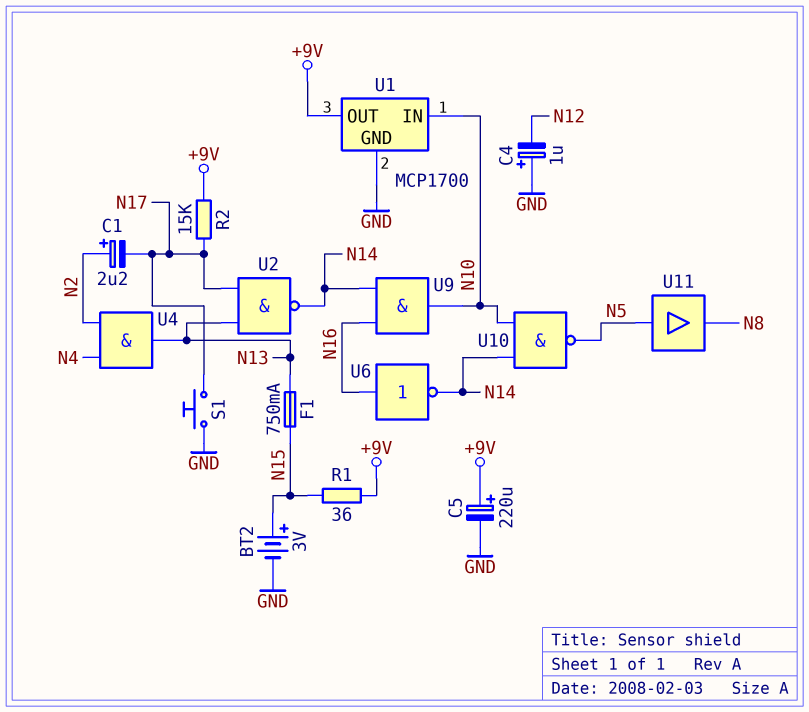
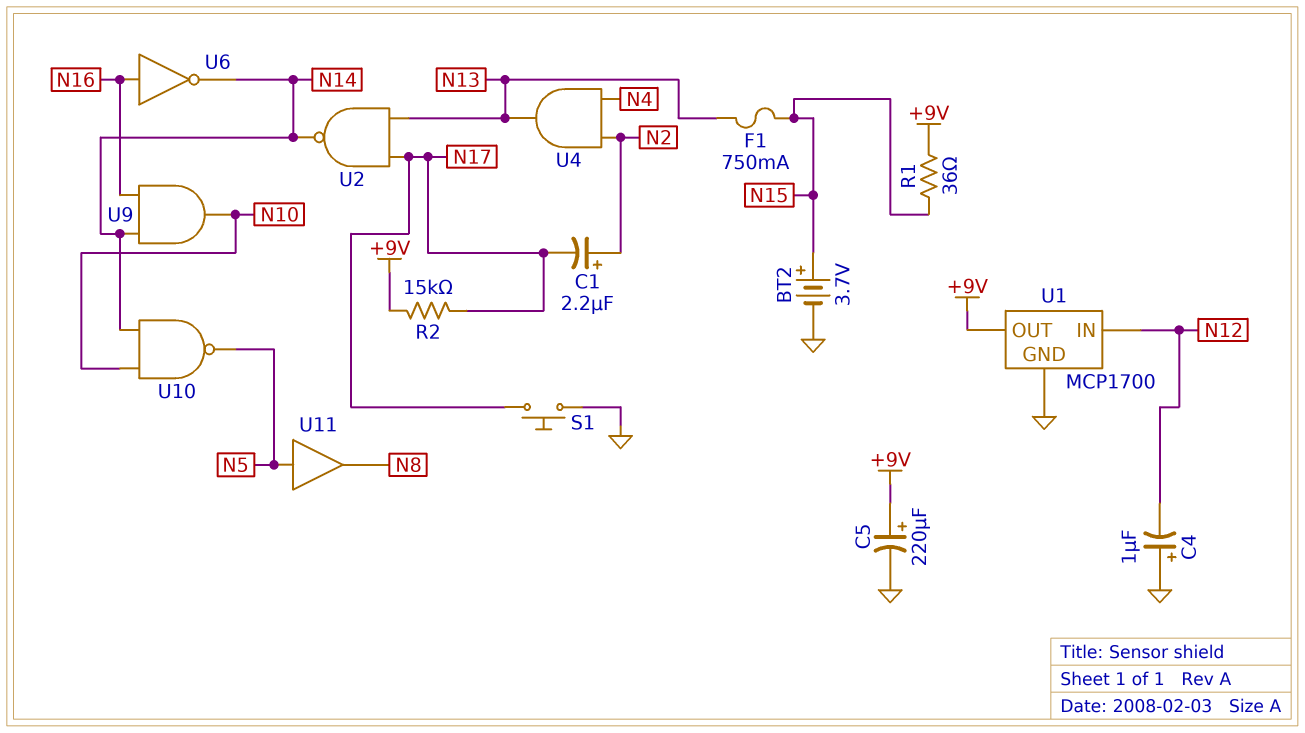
BT2: 3V (plus N15, minus GND) -> 3.7V (plus N15, minus GND)
U1 pin IN: N10 -> N12

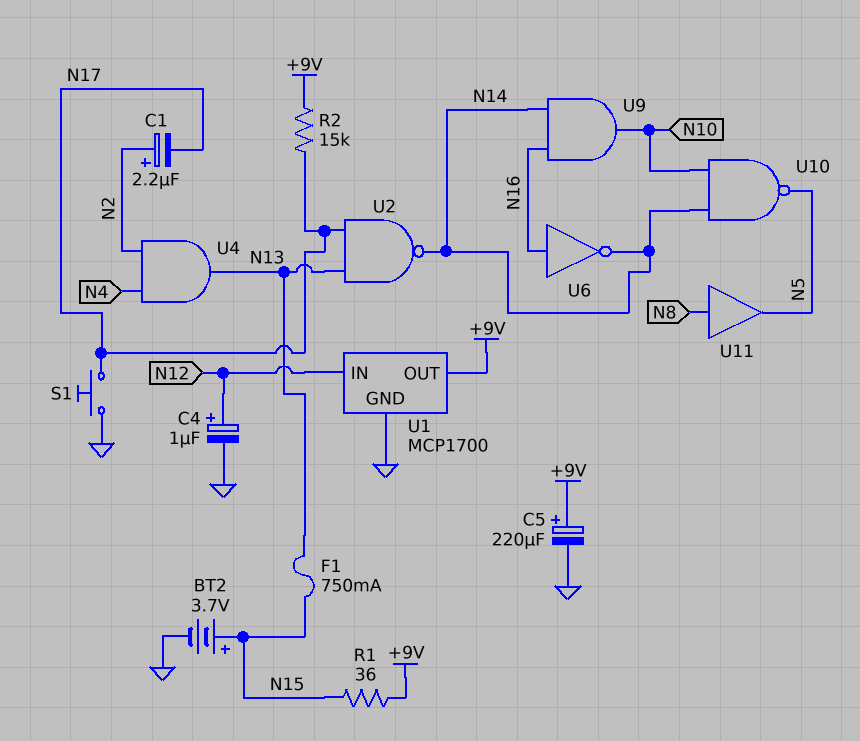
C4: 1uF (plus GND, minus N12) -> 1uF (plus N12, minus GND)
U11: buffer (in N5, out N8) -> buffer (in N8, out N5)

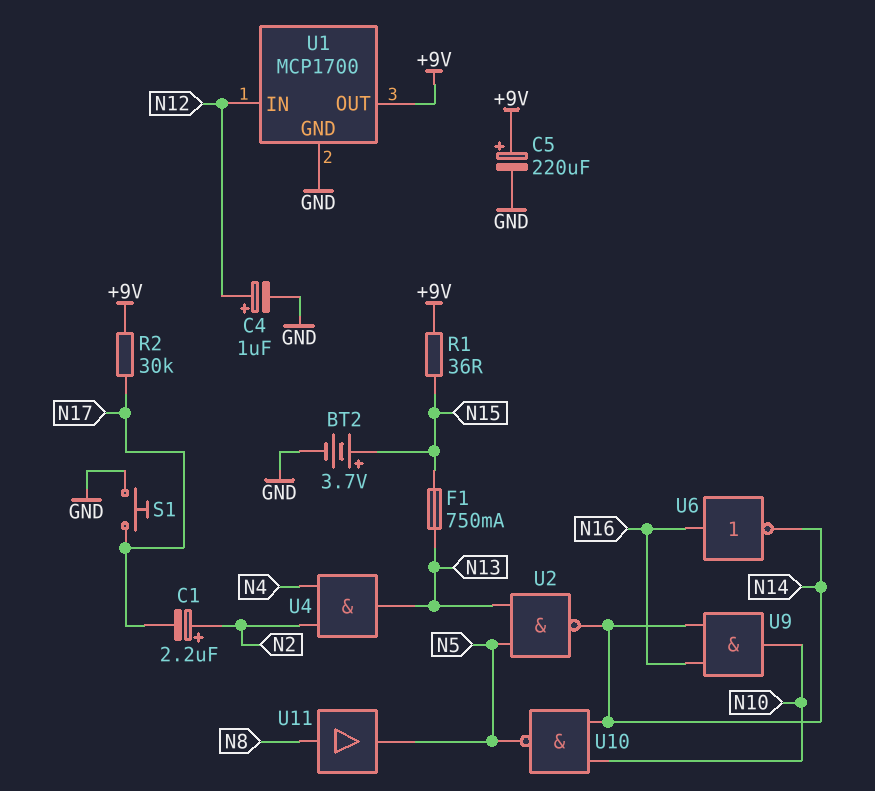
R2: 15k (+9V, N17) -> 30k (+9V, N17)
U2: NAND (in N13, in N17, out N14) -> NAND (in N5, in N13, out N14)

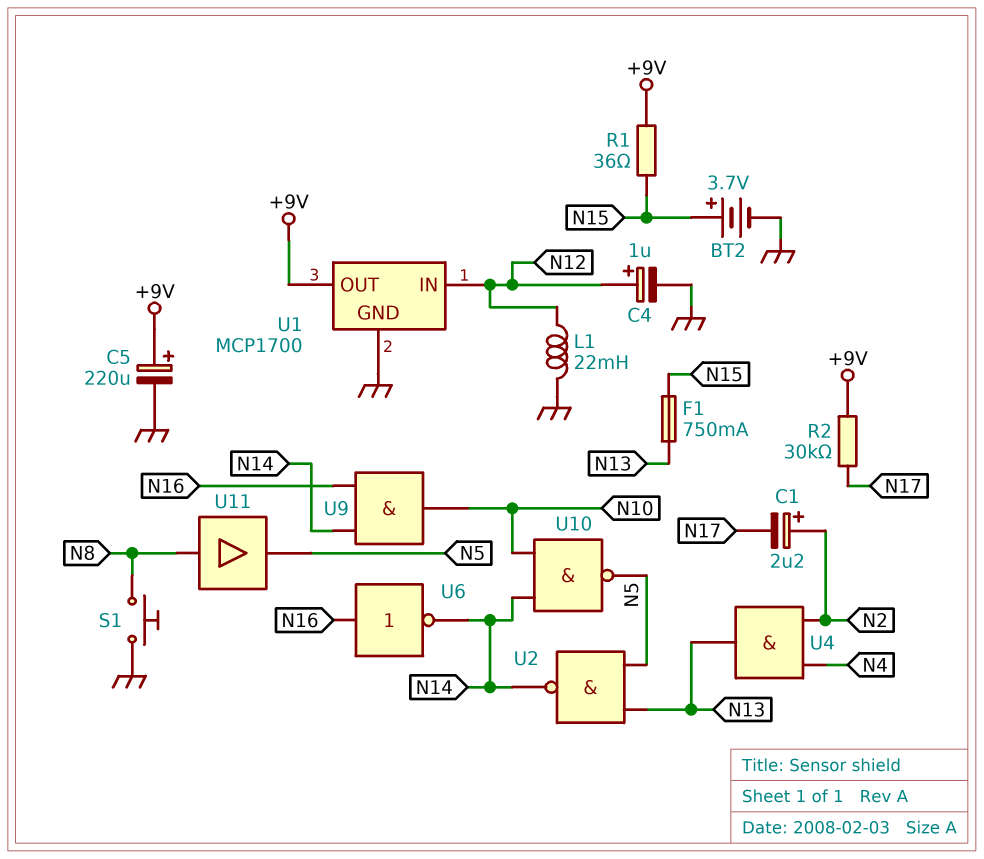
L1: none -> 22mH (GND, N12)
S1: button (GND, N17) -> button (GND, N8)

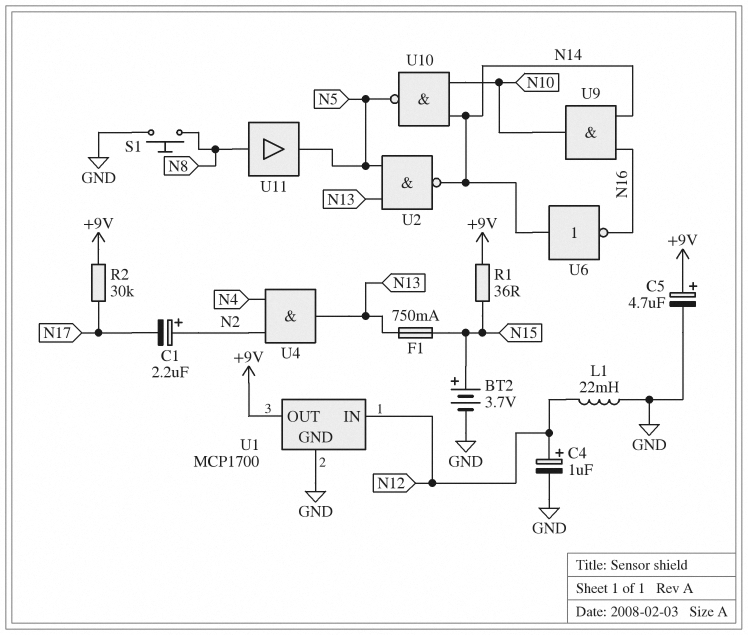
C5: 220uF (plus +9V, minus GND) -> 4.7uF (plus +9V, minus GND)
U6: NOT (in N16, out N14) -> NOT (in N14, out N16)

